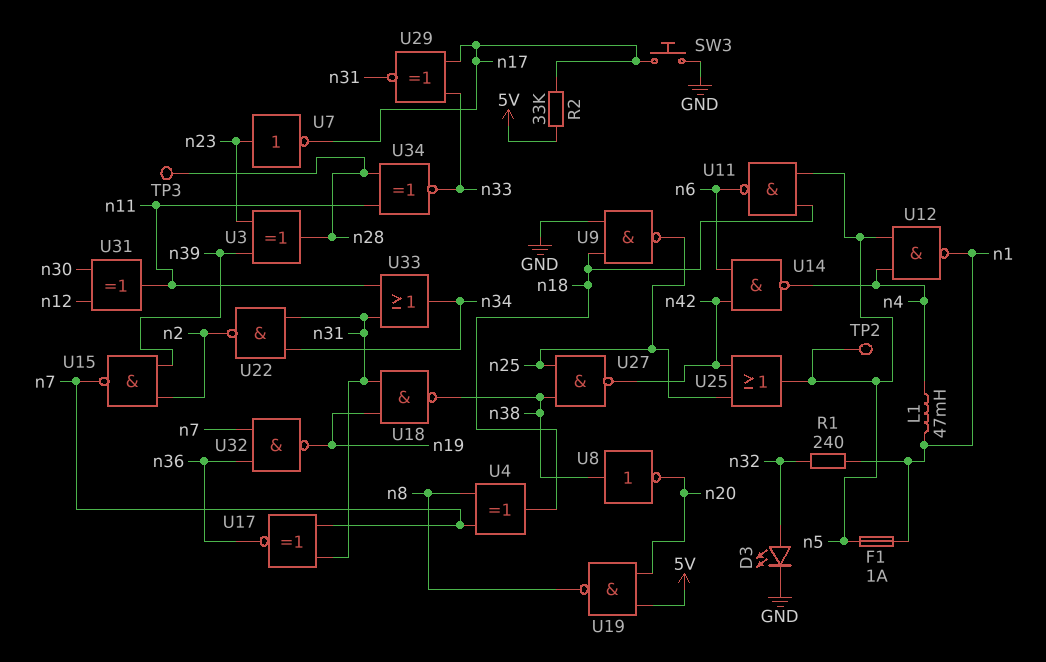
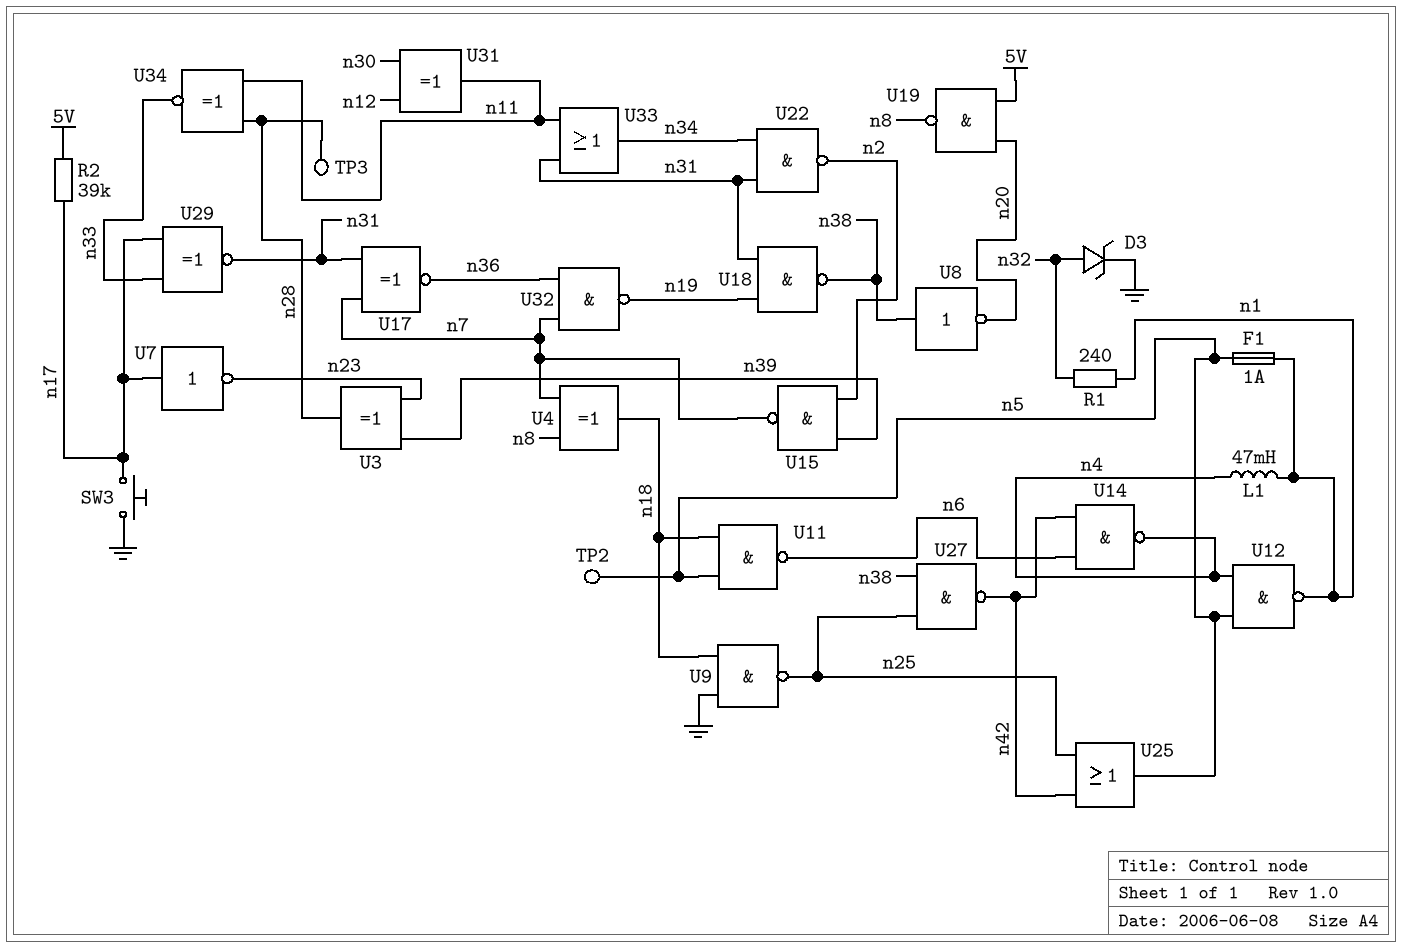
D3: LED (A n32, K GND) -> zener (A n32, K GND)
R2: 33k (5V, n17) -> 39k (5V, n17)
U7: NOT (in n23, out n17) -> NOT (in n17, out n23)

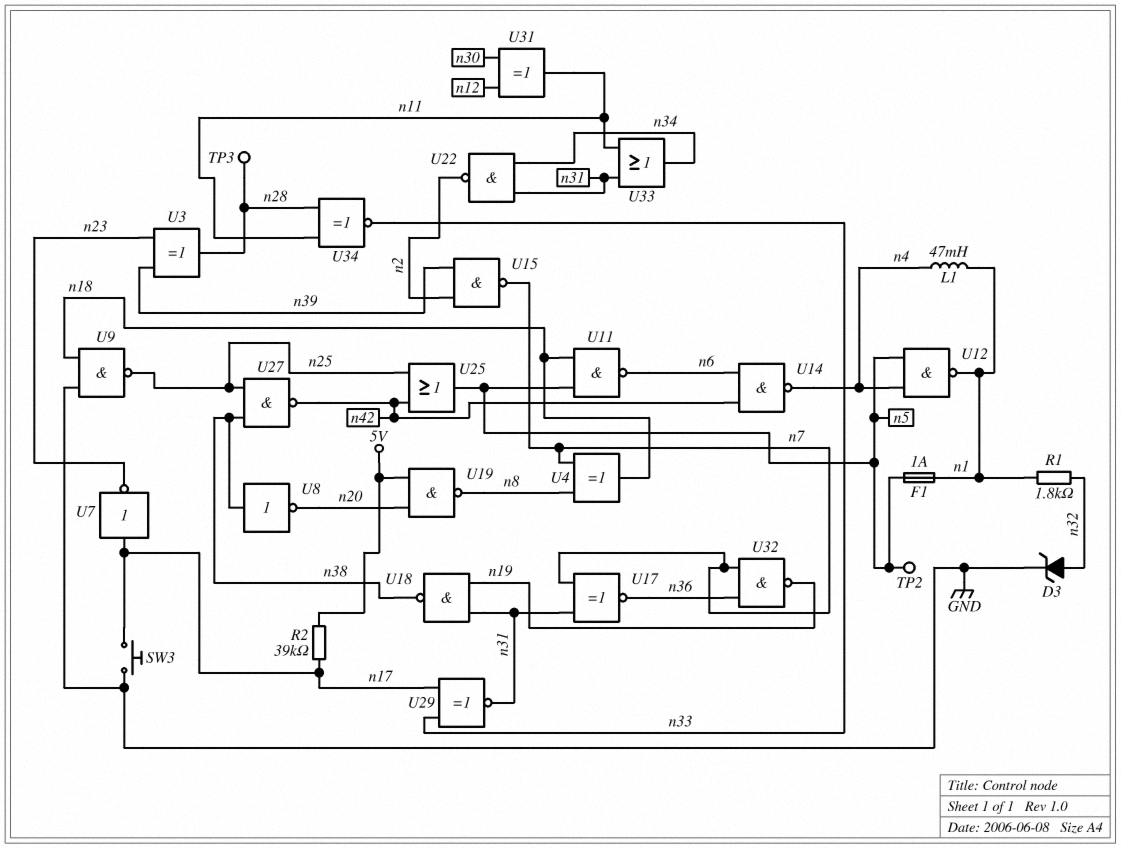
R1: 240 (n1, n32) -> 1.8k (n1, n32)

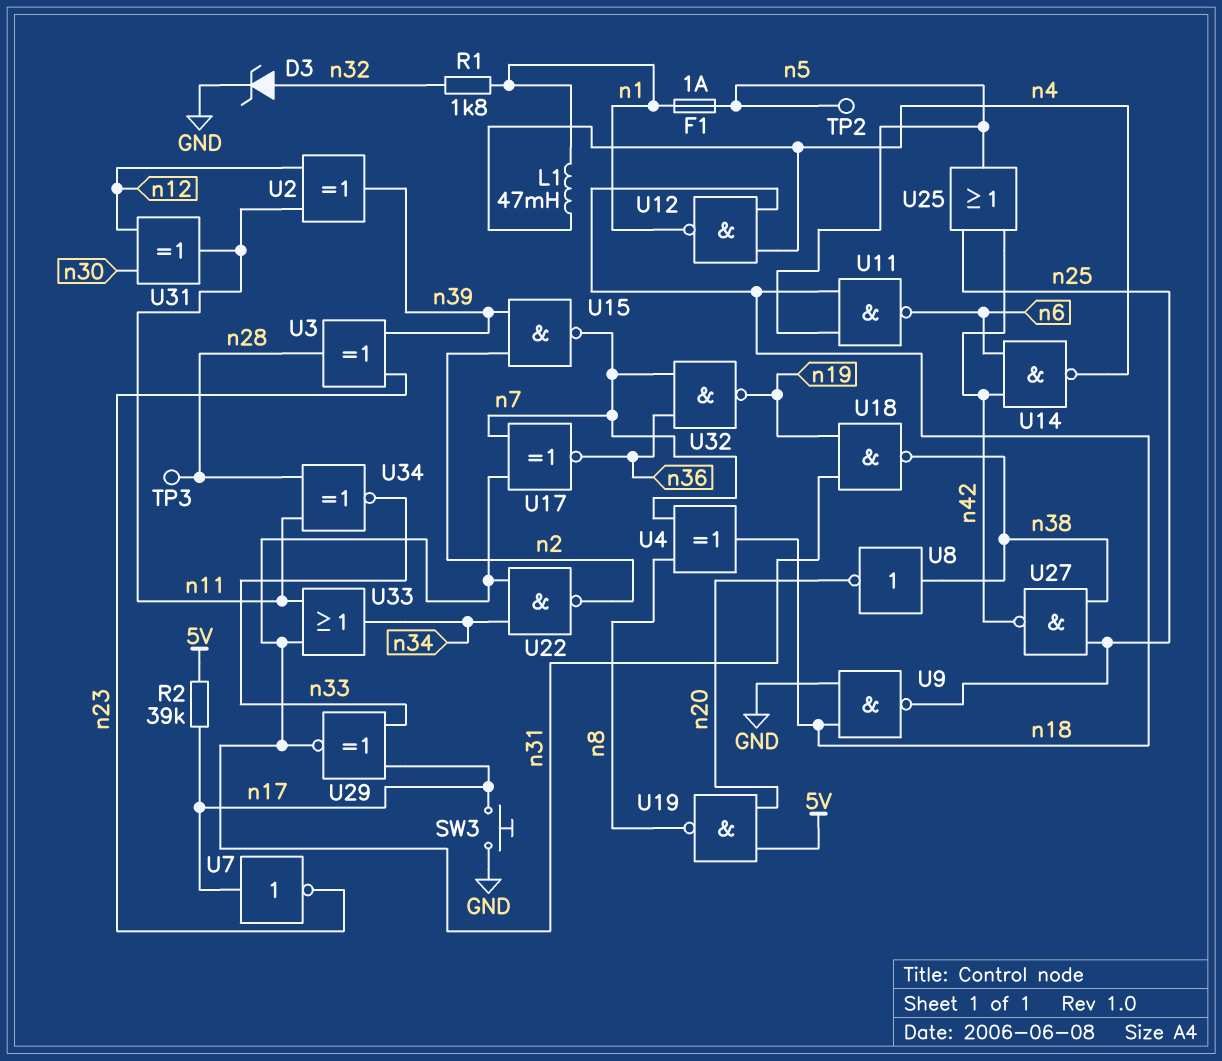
U2: none -> XOR (in n11, in n12, out n39)
U12: NAND (in n4, in n5, out n1) -> NAND (in n4, in n18, out n1)

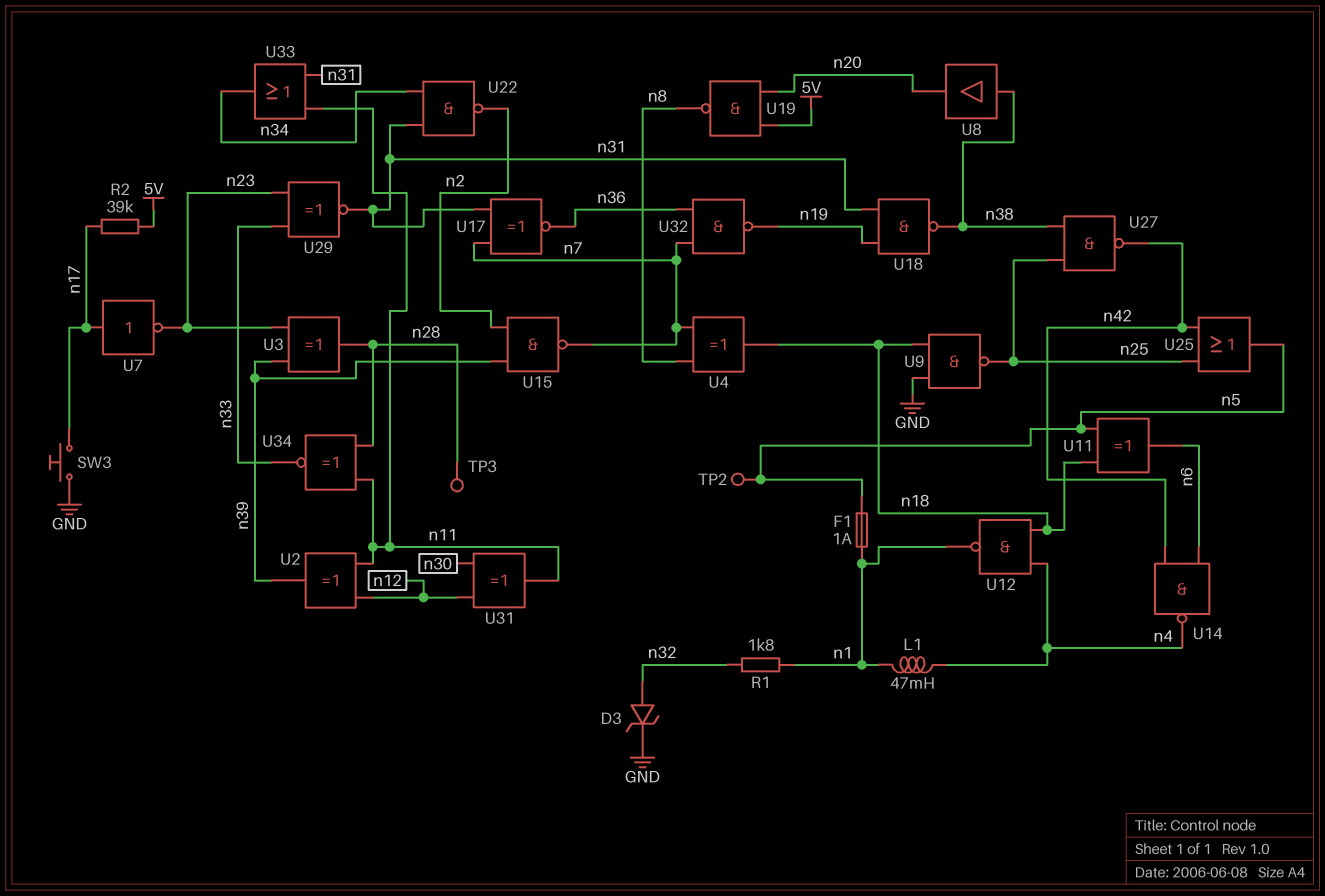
U8: NOT (in n38, out n20) -> buffer (in n38, out n20)
U11: NAND (in n5, in n18, out n6) -> XOR (in n5, in n18, out n6)
U29: XNOR (in n17, in n33, out n31) -> XNOR (in n23, in n33, out n31)

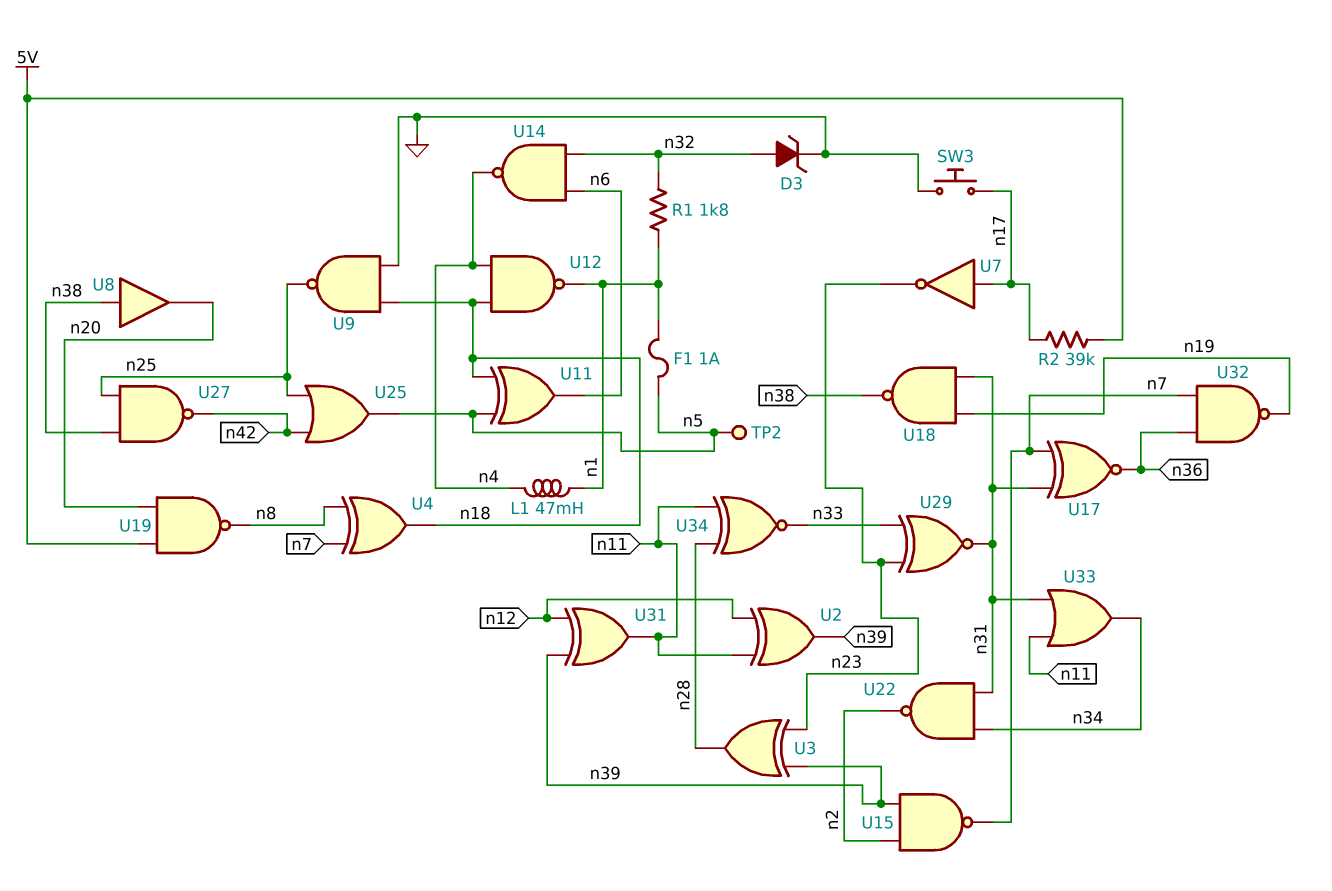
TP3: test point (n28) -> none
U14: NAND (in n6, in n42, out n4) -> NAND (in n6, in n32, out n4)
U31: XOR (in n12, in n30, out n11) -> XOR (in n12, in n39, out n11)

